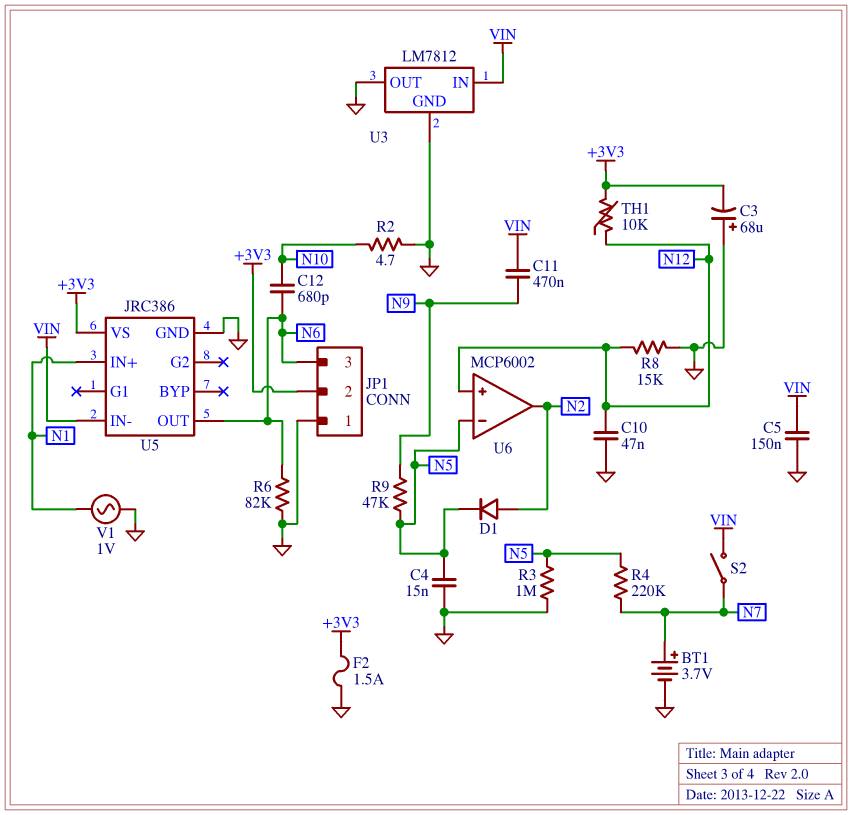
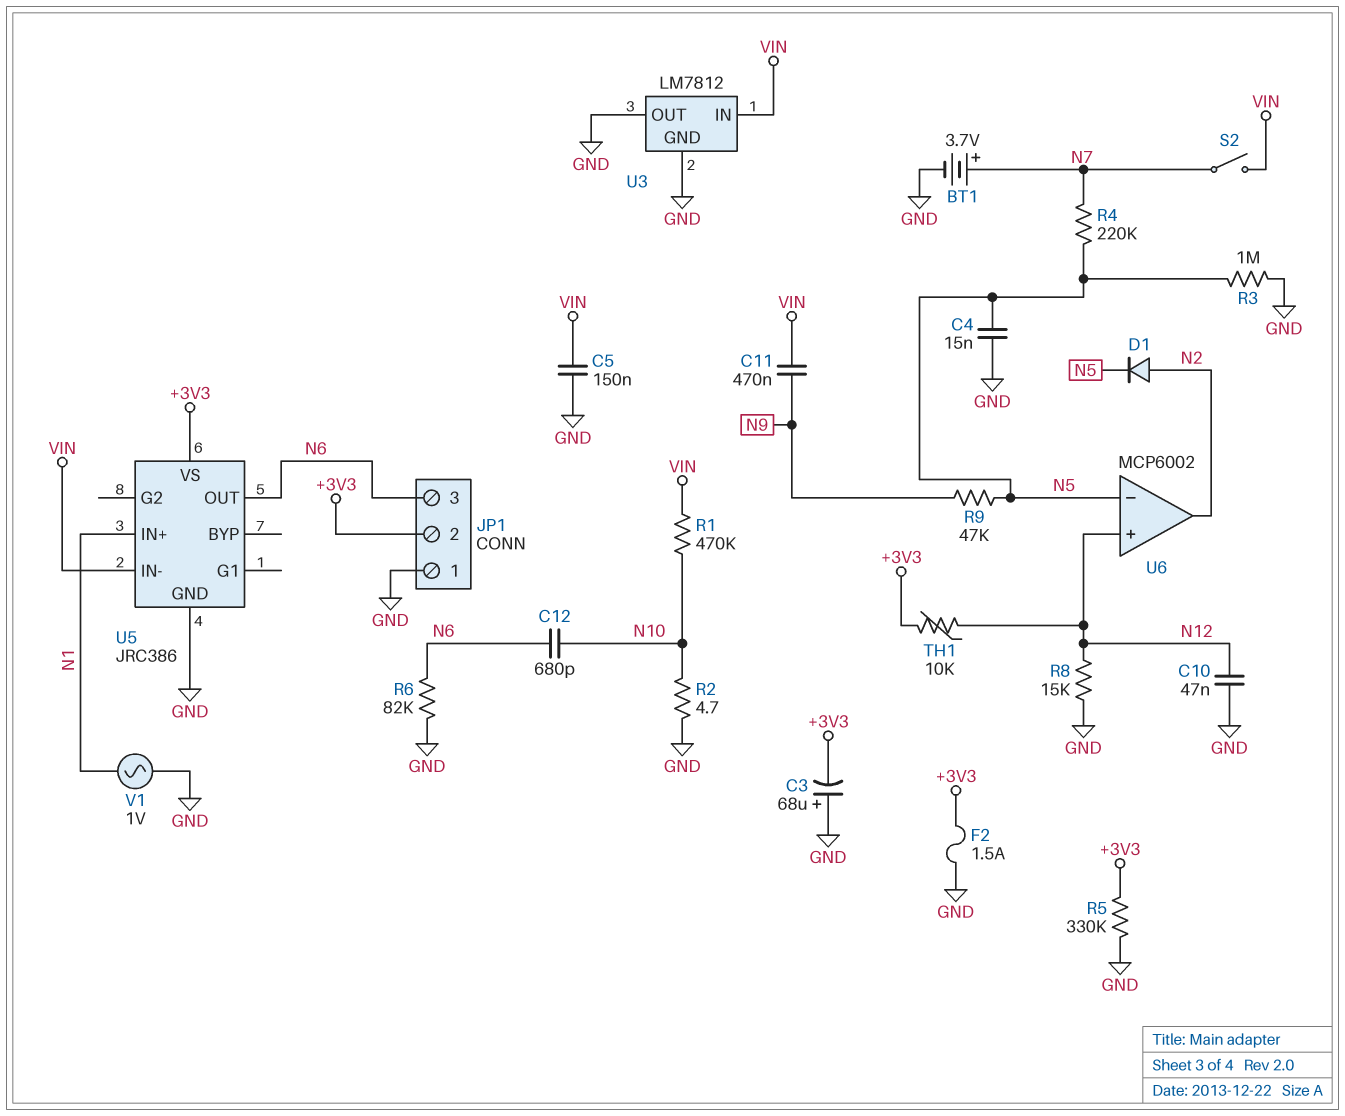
R1: none -> 470k (N10, VIN)
R5: none -> 330k (+3V3, GND)

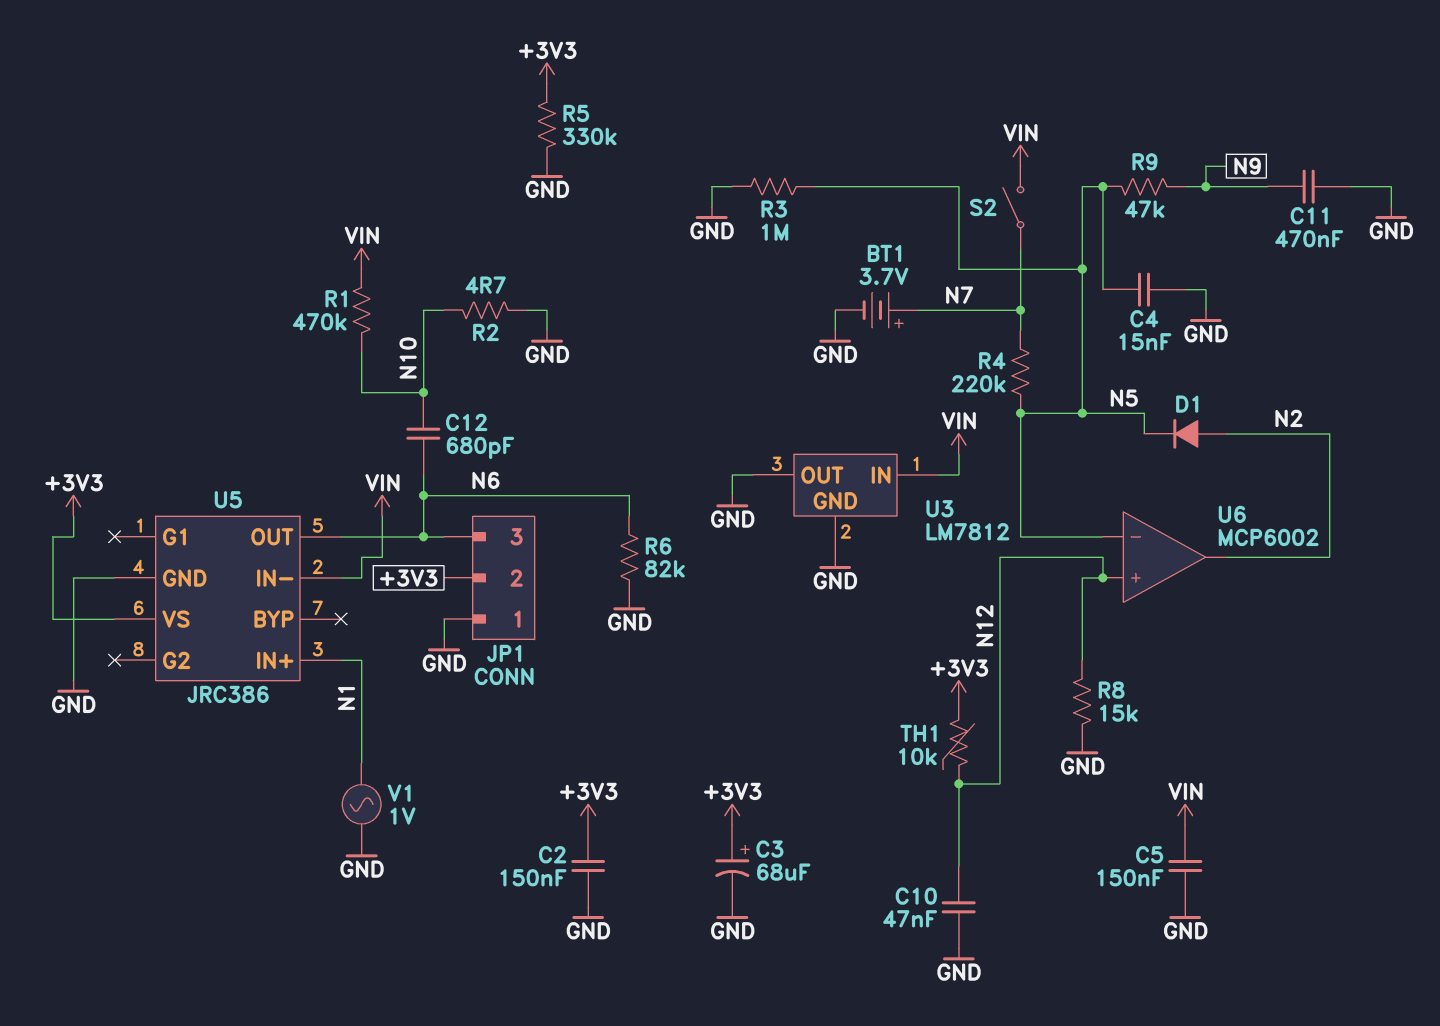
C2: none -> 150nF (+3V3, GND)
C3: 68uF (plus GND, minus +3V3) -> 68uF (plus +3V3, minus GND)
C11: 470nF (N9, VIN) -> 470nF (GND, N9)
F2: 1.5A (+3V3, GND) -> none

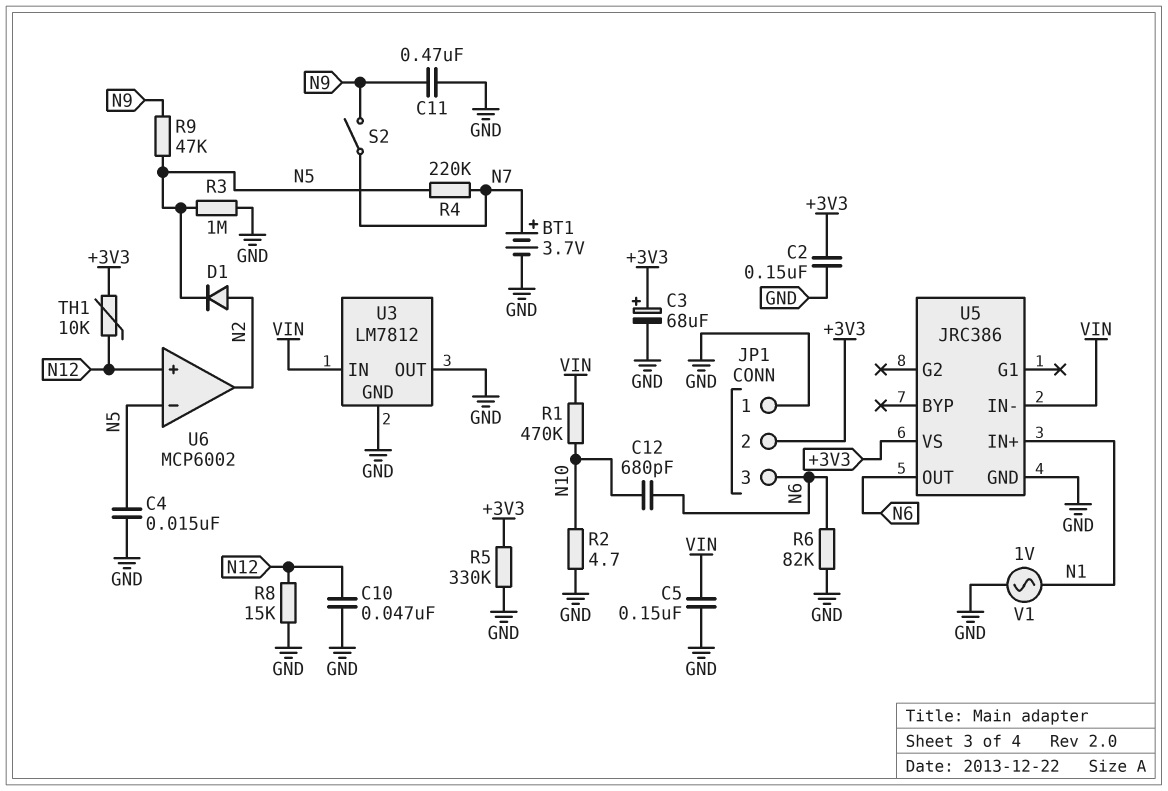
S2: switch (N7, VIN) -> switch (N7, N9)

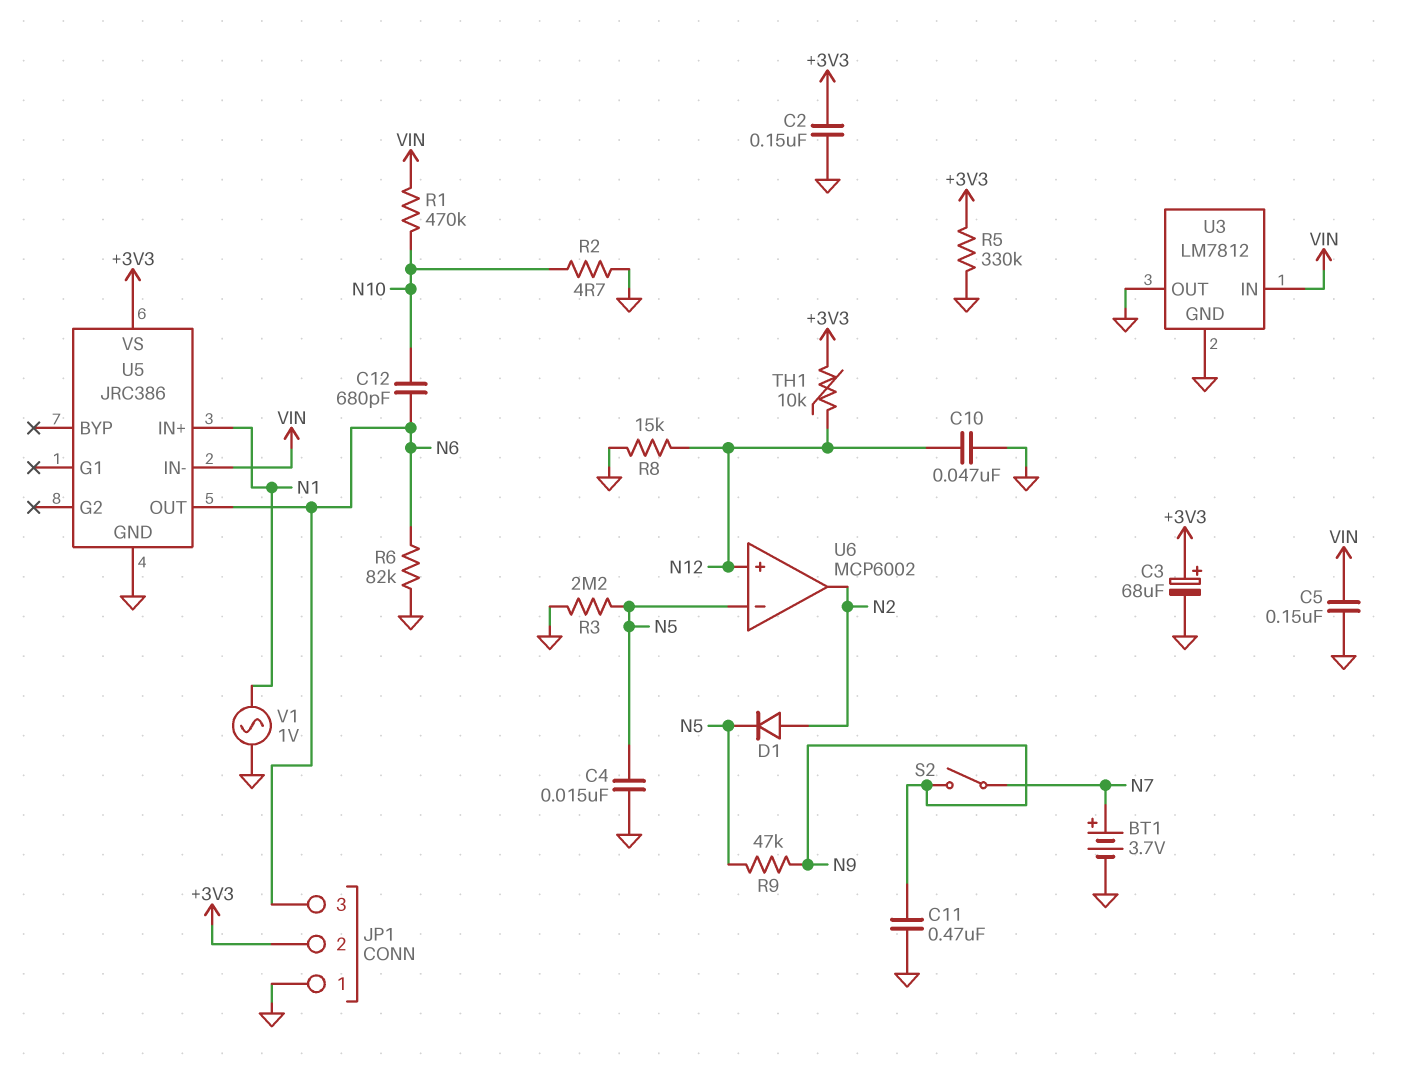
R3: 1M (GND, N5) -> 2.2M (GND, N5)
R4: 220k (N5, N7) -> none

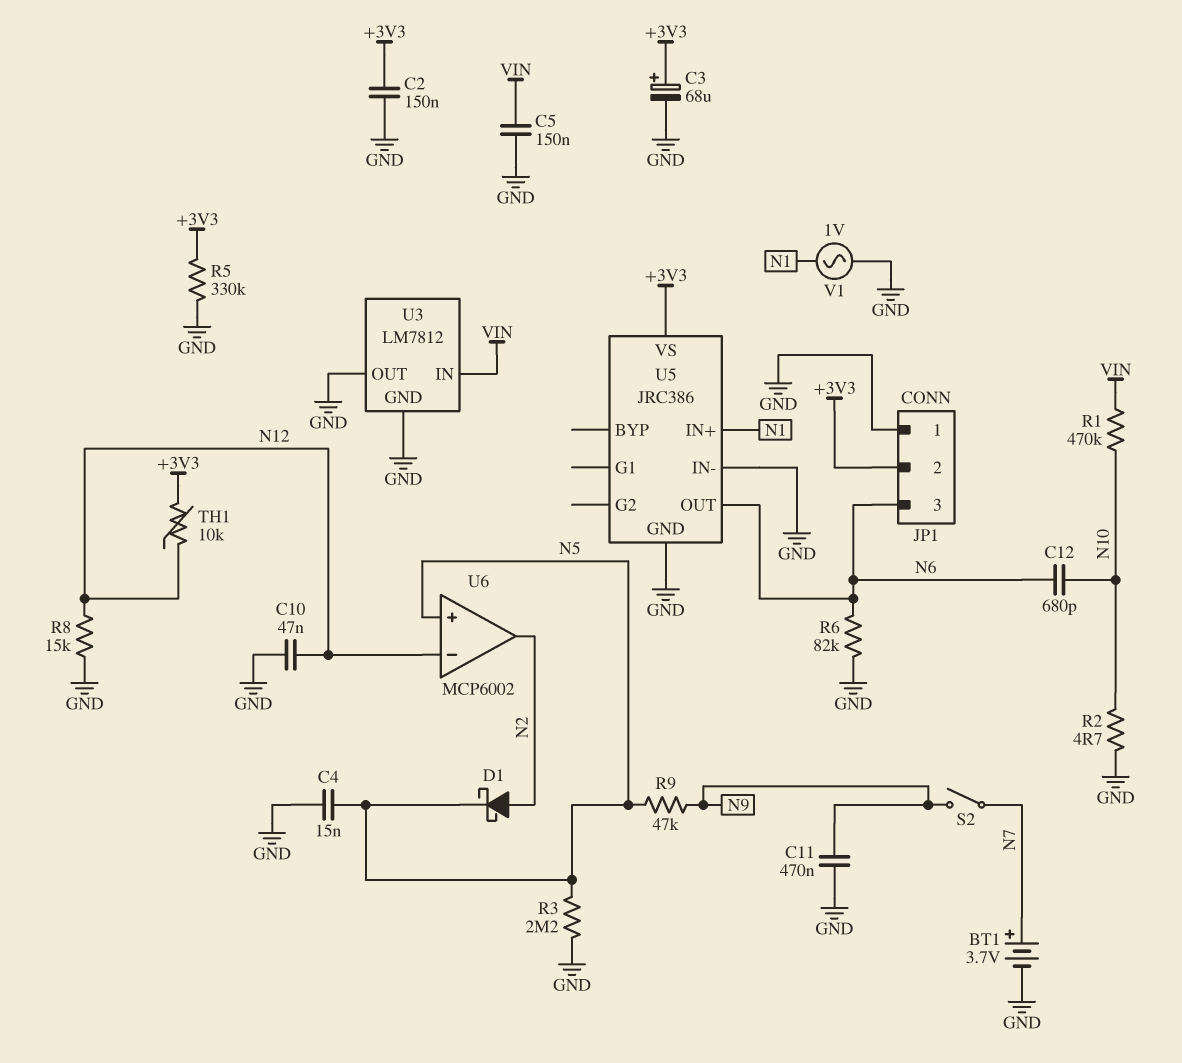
D1: diode (A N2, K N5) -> schottky (A N2, K N5)
U5 pin IN-: VIN -> GND
U6 pin in+: N12 -> N5
U6 pin in-: N5 -> N12

